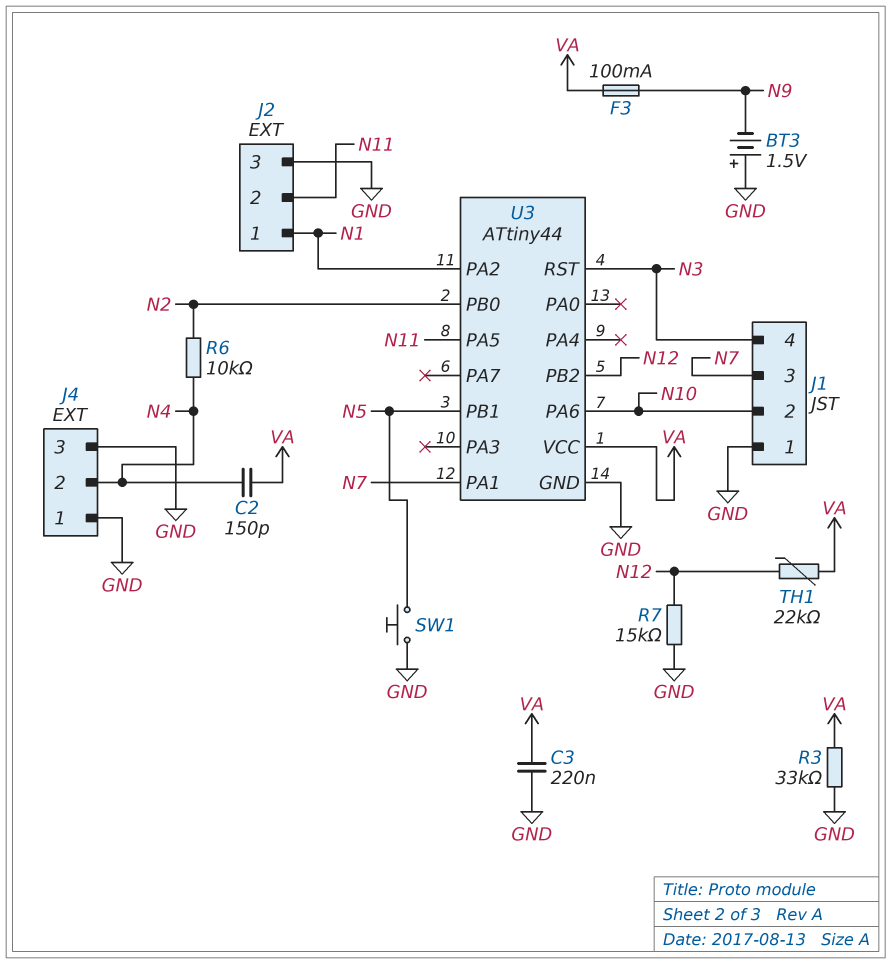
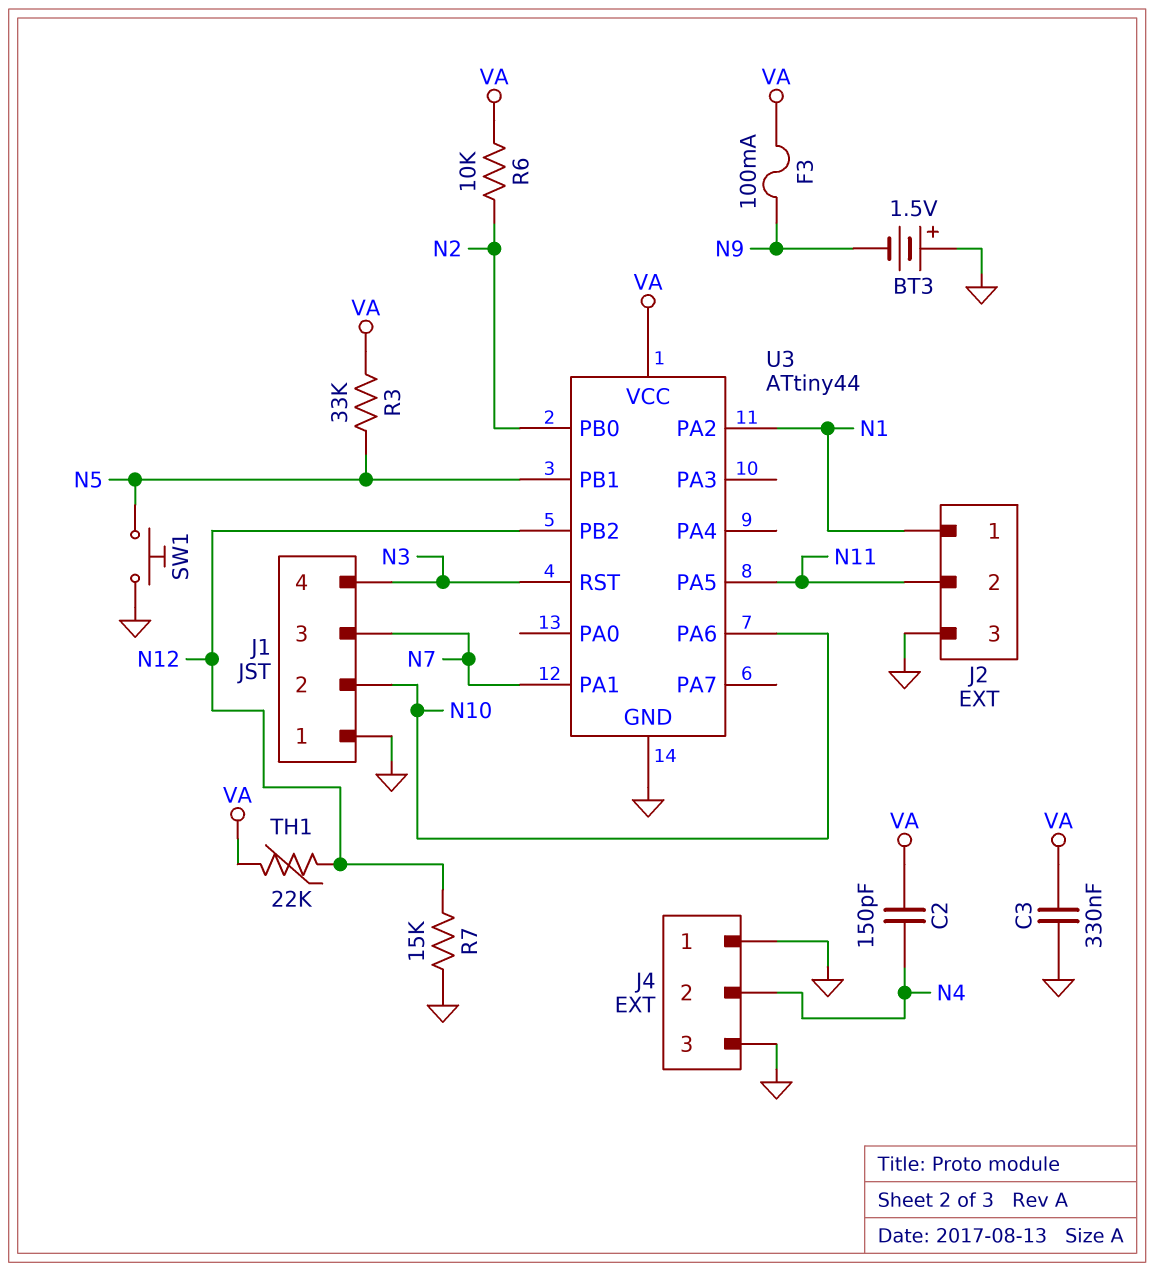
C3: 220nF (GND, VA) -> 330nF (GND, VA)
R3: 33k (GND, VA) -> 33k (N5, VA)
R6: 10k (N2, N4) -> 10k (N2, VA)

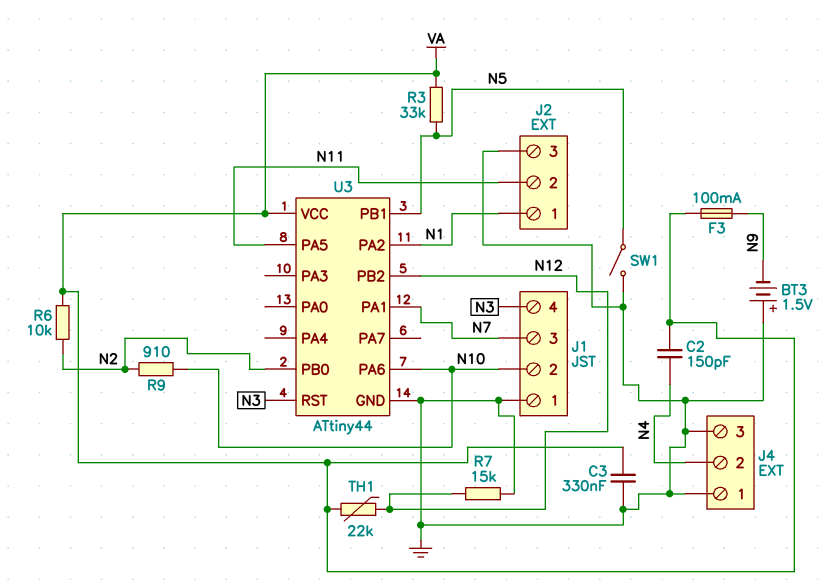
R9: none -> 910 (N2, N10)
SW1: button (GND, N5) -> switch (GND, N5)

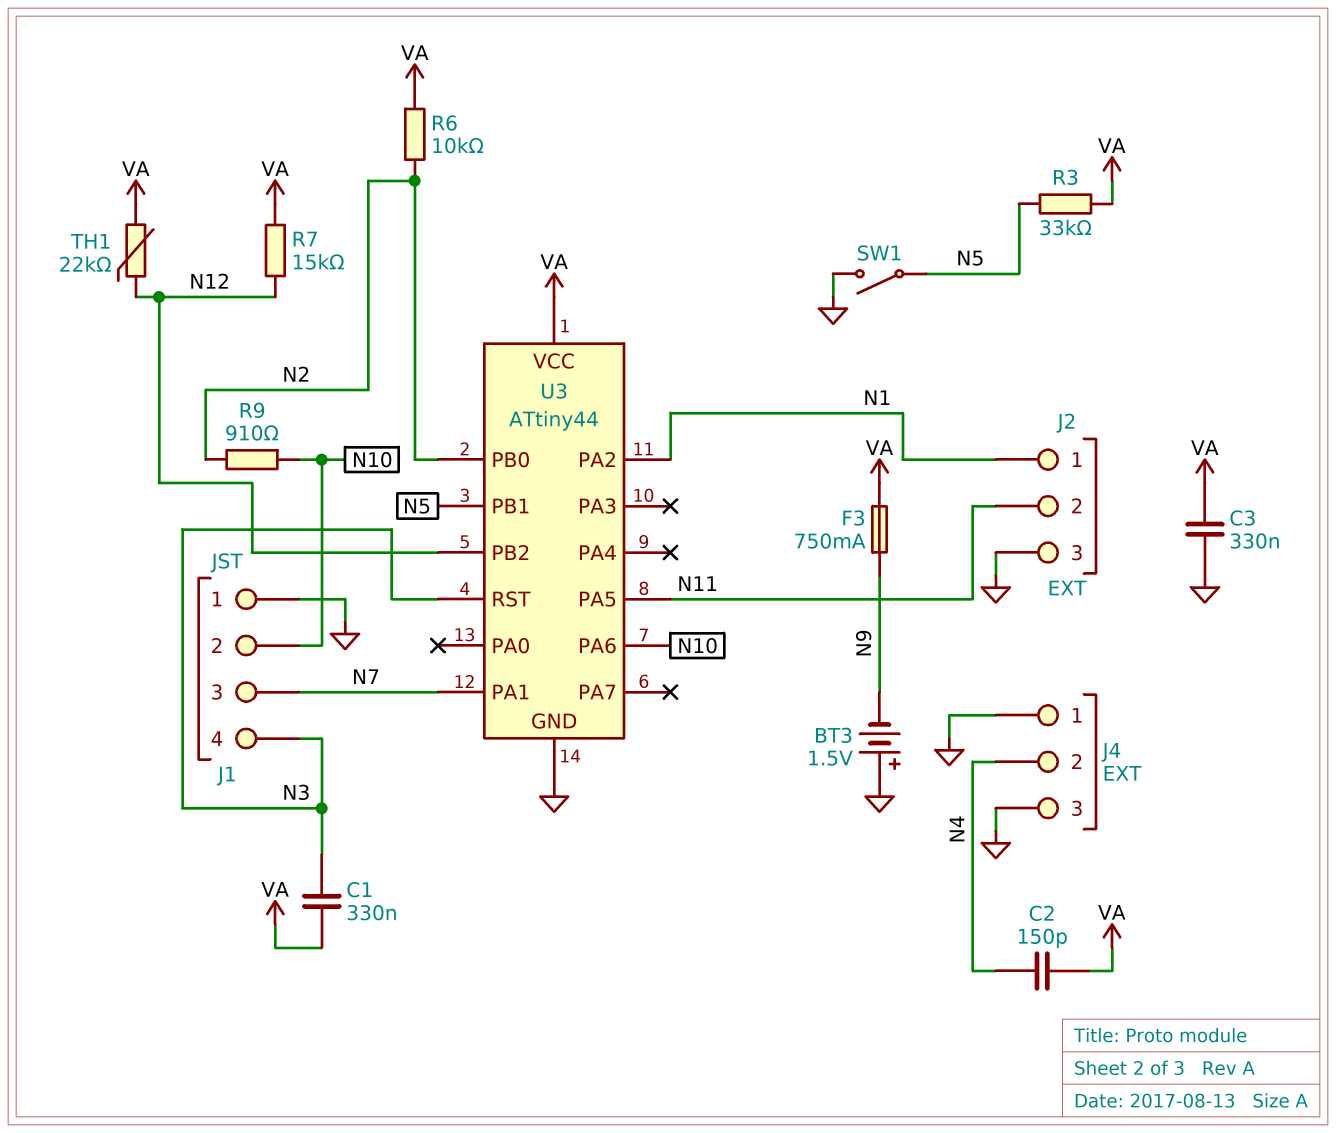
C1: none -> 330nF (N3, VA)
F3: 100mA (N9, VA) -> 750mA (N9, VA)
R7: 15k (GND, N12) -> 15k (N12, VA)

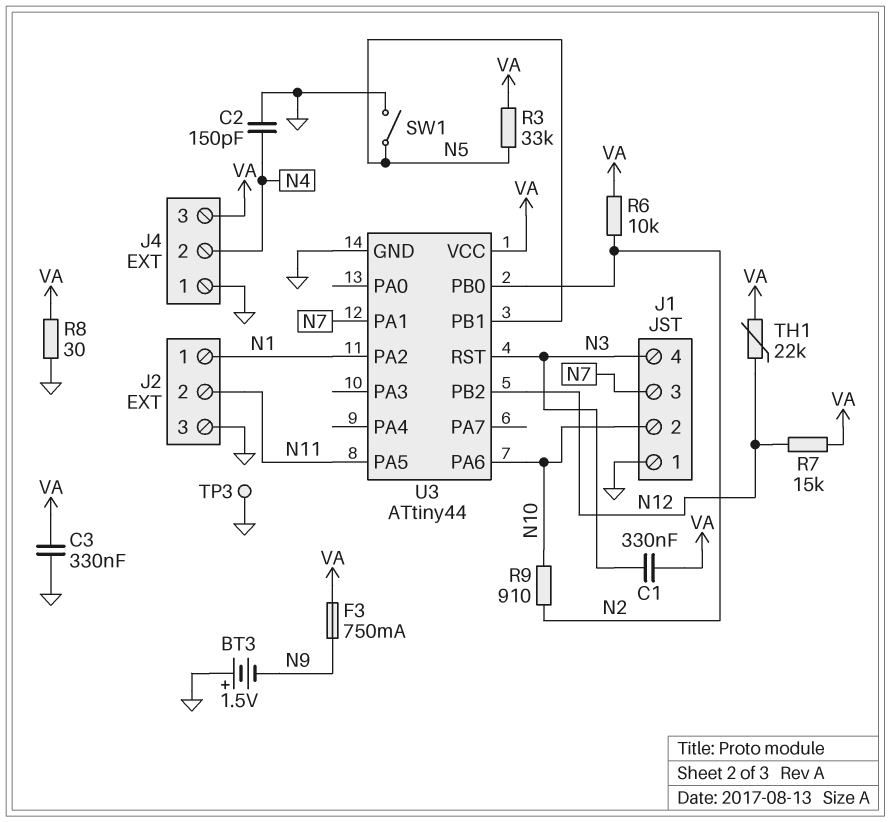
C2: 150pF (N4, VA) -> 150pF (GND, N4)
J4 pin 3: GND -> VA
R8: none -> 30 (GND, VA)
TP3: none -> test point (GND)

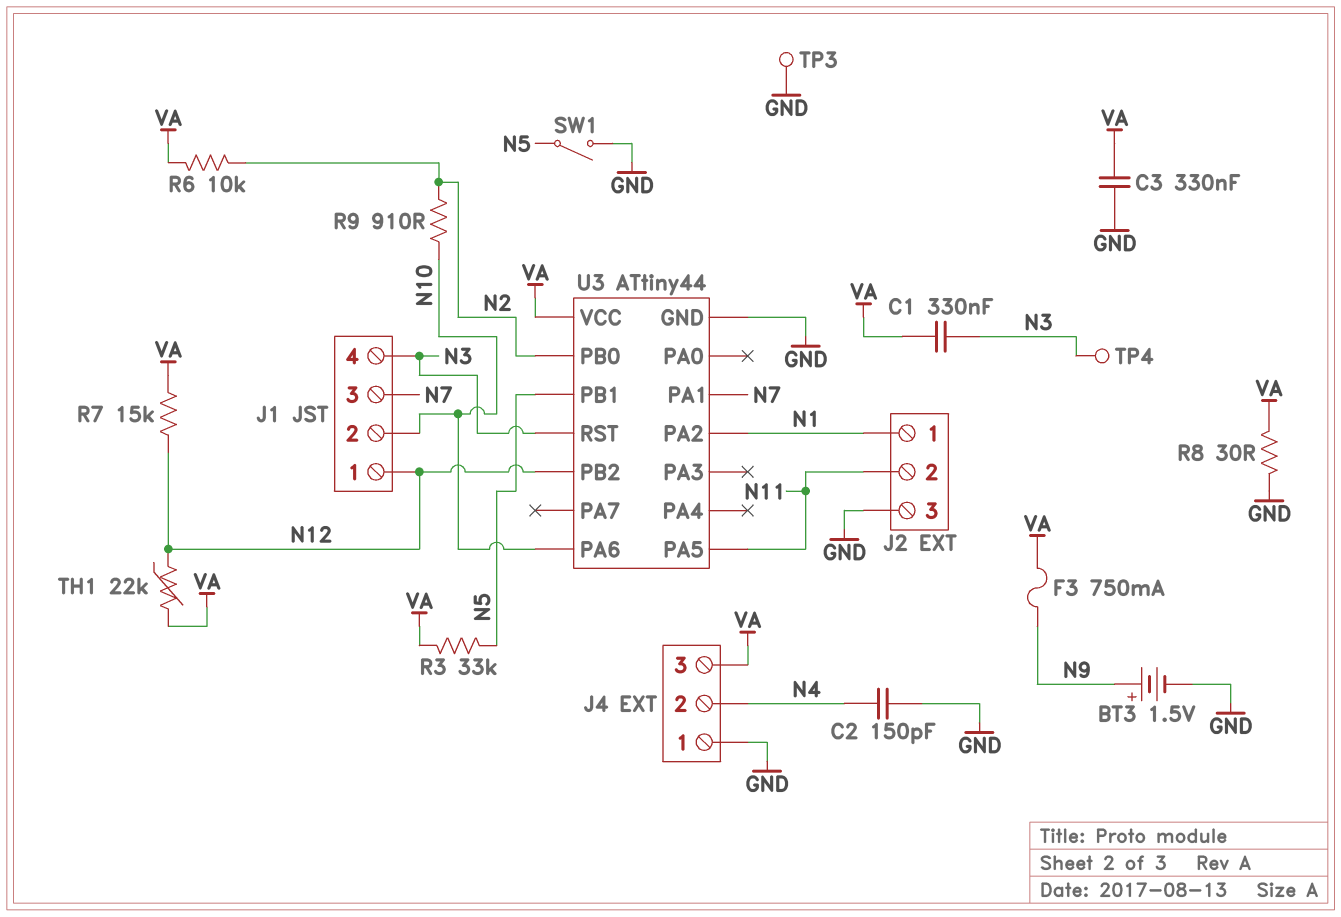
BT3: 1.5V (plus GND, minus N9) -> 1.5V (plus N9, minus GND)
J1 pin 1: GND -> N12
TP4: none -> test point (N3)

